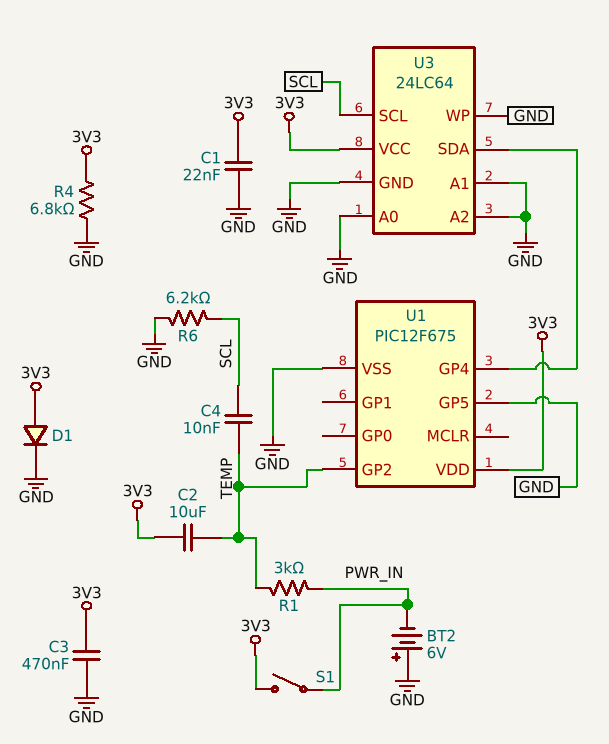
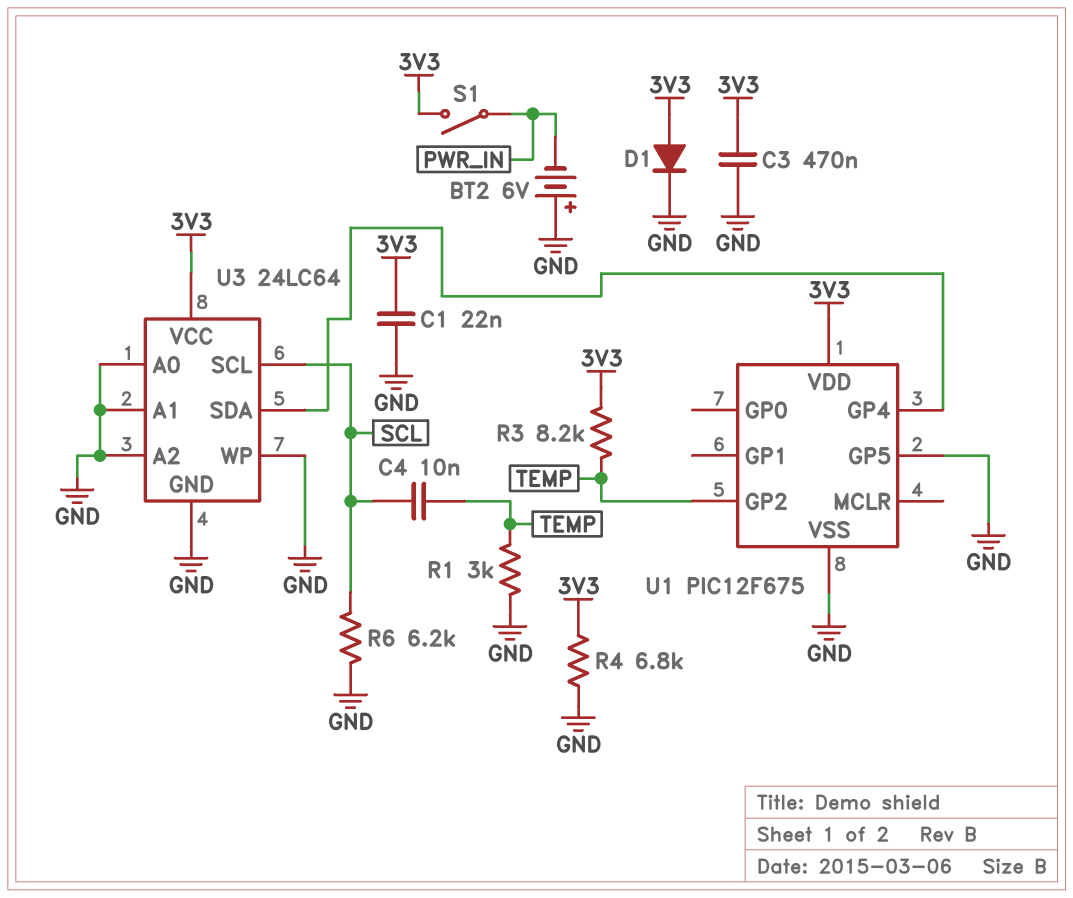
C2: 10uF (3V3, TEMP) -> none
R1: 3k (PWR_IN, TEMP) -> 3k (GND, TEMP)
R3: none -> 8.2k (3V3, TEMP)

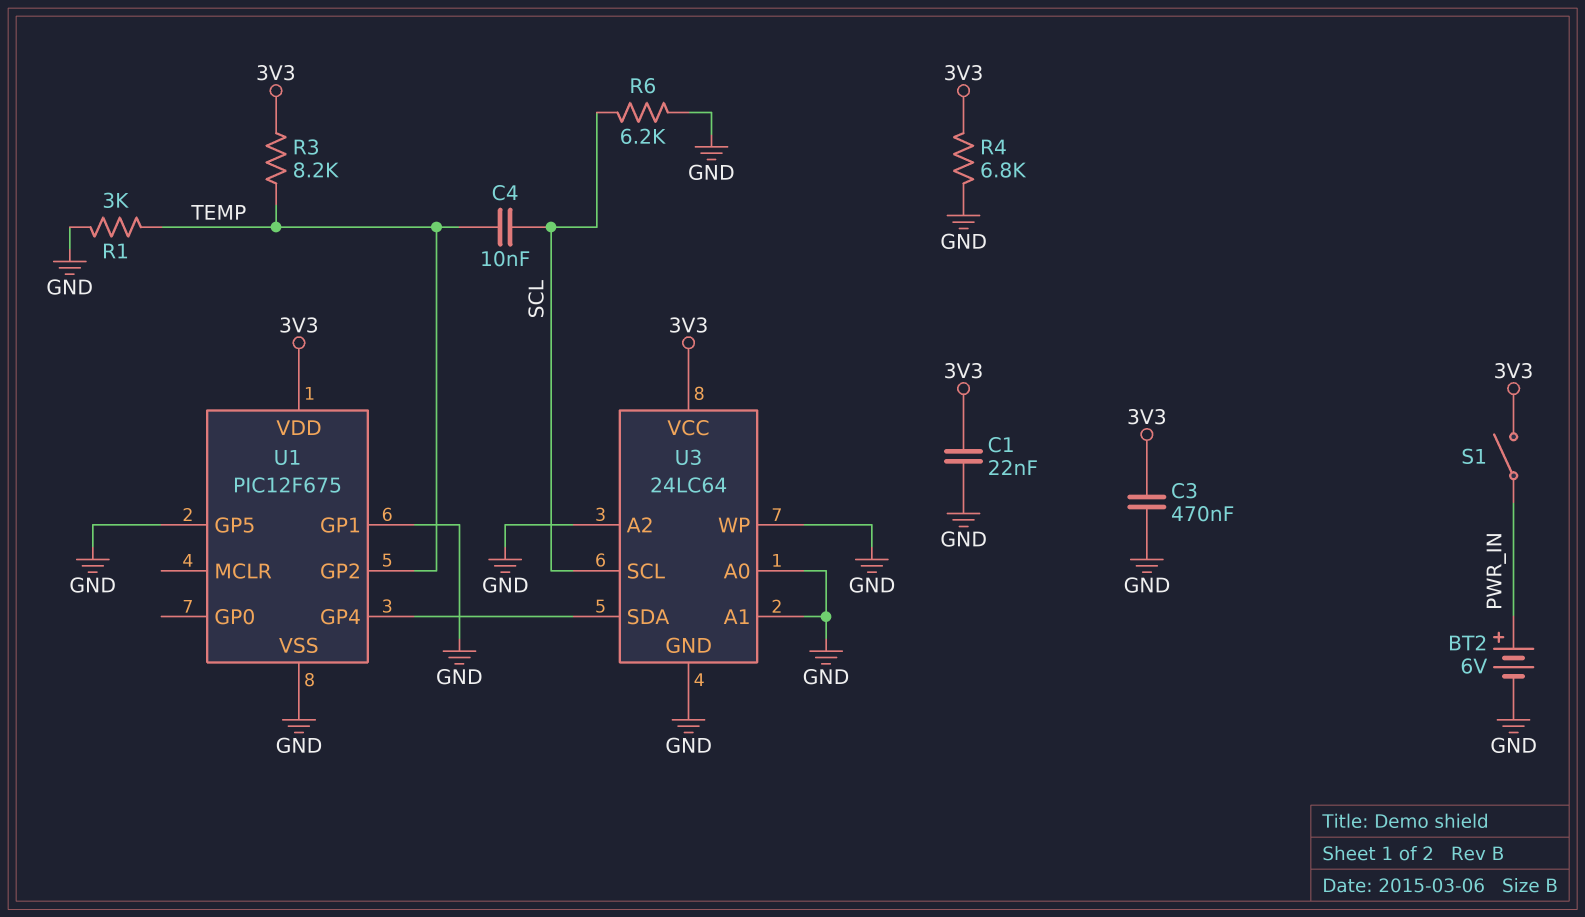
BT2: 6V (plus GND, minus PWR_IN) -> 6V (plus PWR_IN, minus GND)
D1: diode (A 3V3, K GND) -> none
U1 pin GP1: none -> GND

